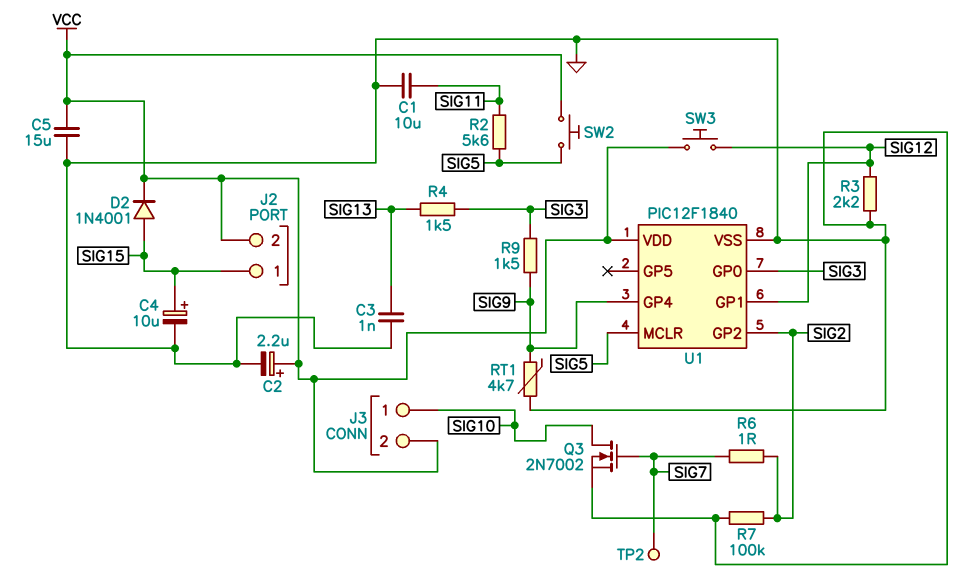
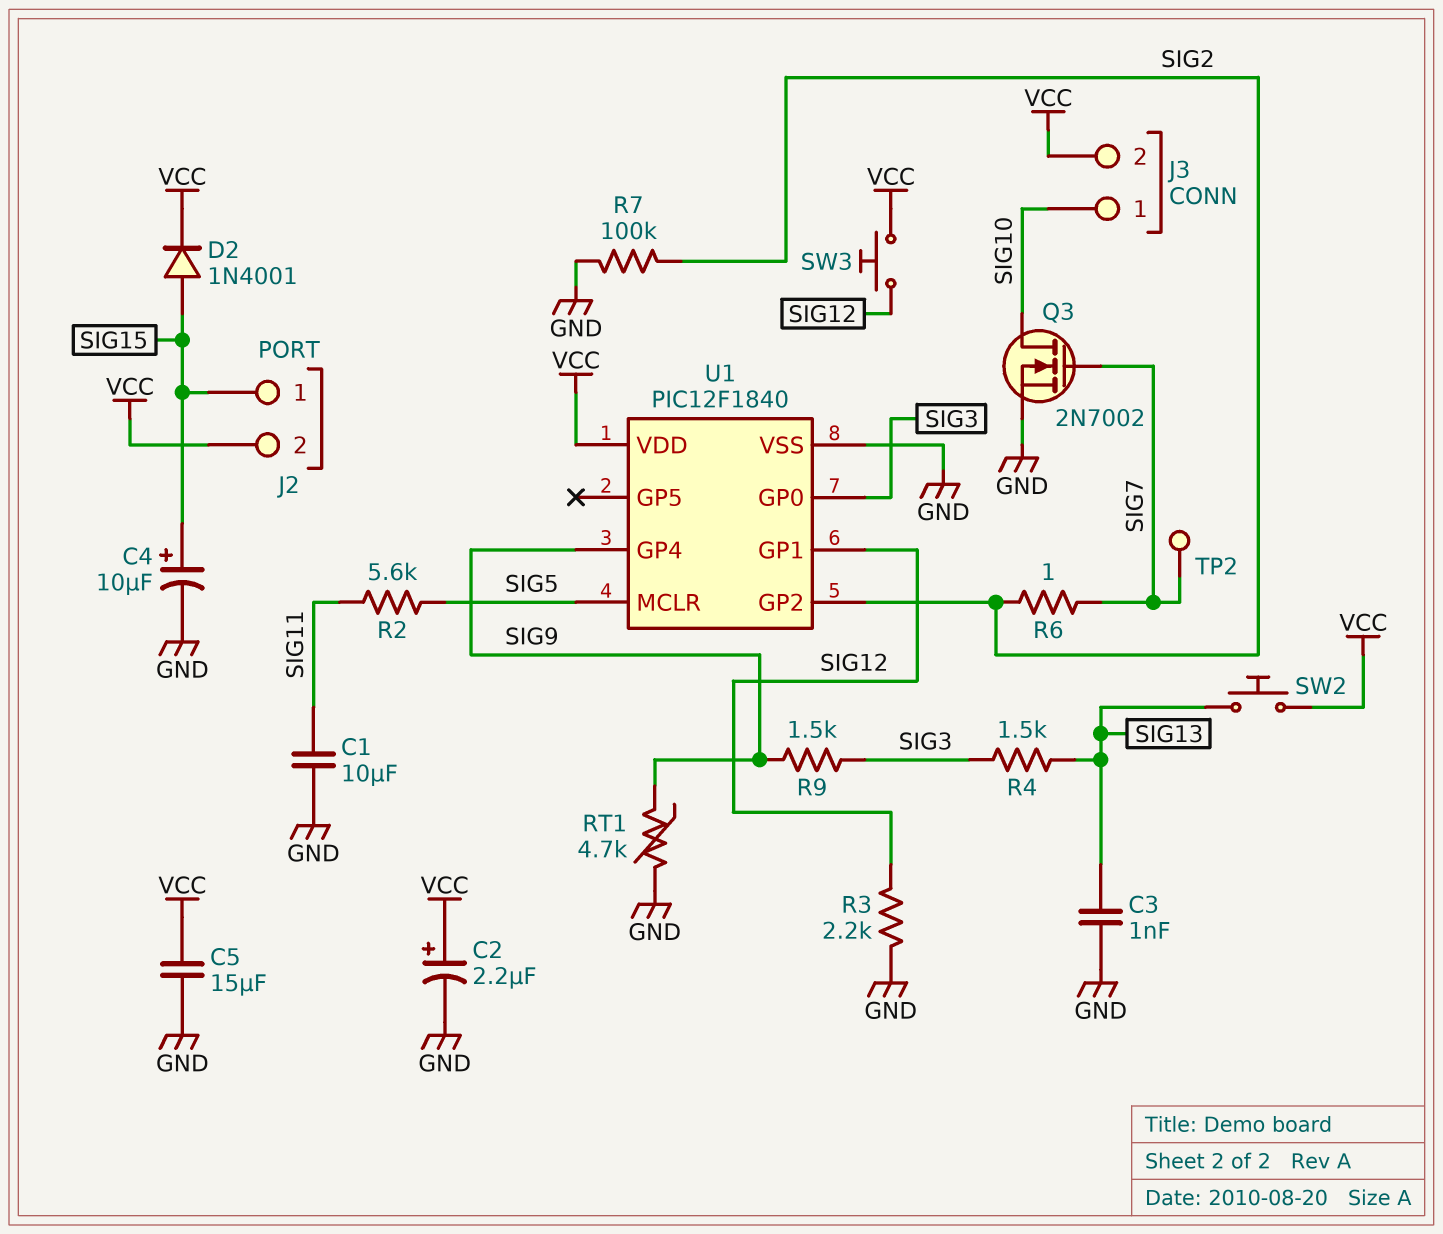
SW2: button (SIG5, VCC) -> button (SIG13, VCC)

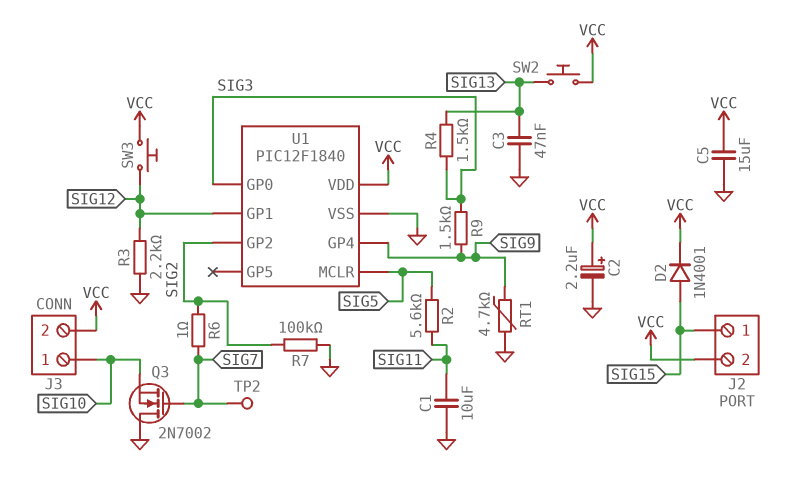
C3: 1nF (GND, SIG13) -> 47nF (GND, SIG13)
C4: 10uF (plus SIG15, minus GND) -> none
Q3: NMOS 2N7002 (G SIG7, D SIG10, S GND) -> NMOS 2N7002 (G SIG7, D GND, S SIG10)

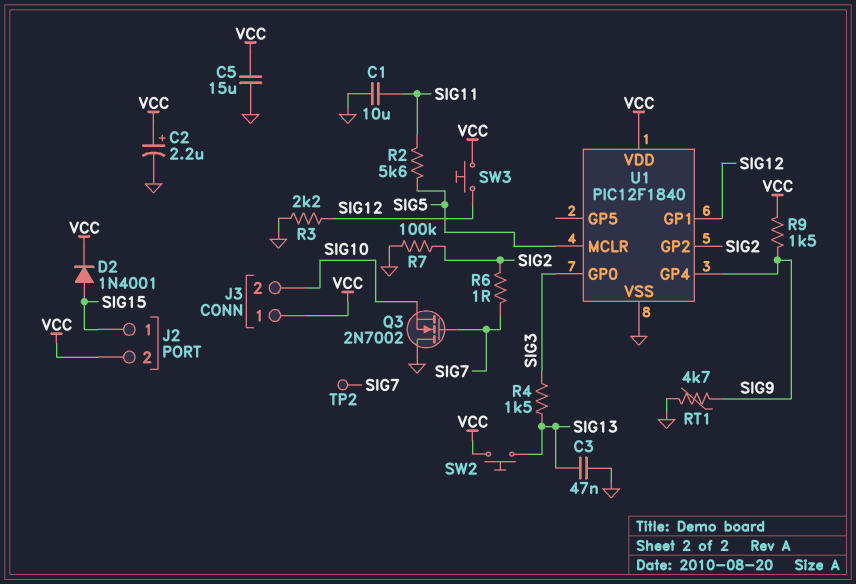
J3 pin 1: SIG10 -> VCC
J3 pin 2: VCC -> SIG10
R9: 1.5k (SIG3, SIG9) -> 1.5k (SIG9, VCC)

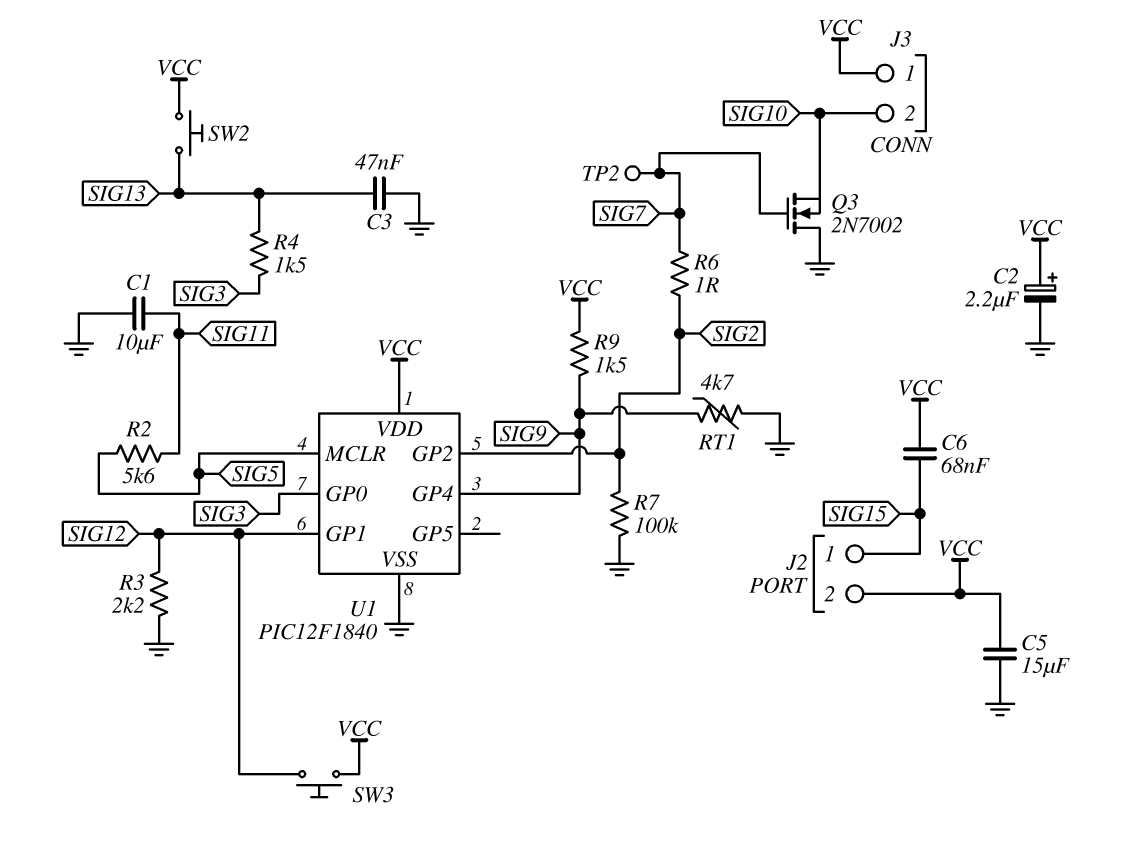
C6: none -> 68nF (SIG15, VCC)
D2: diode 1N4001 (A SIG15, K VCC) -> none

